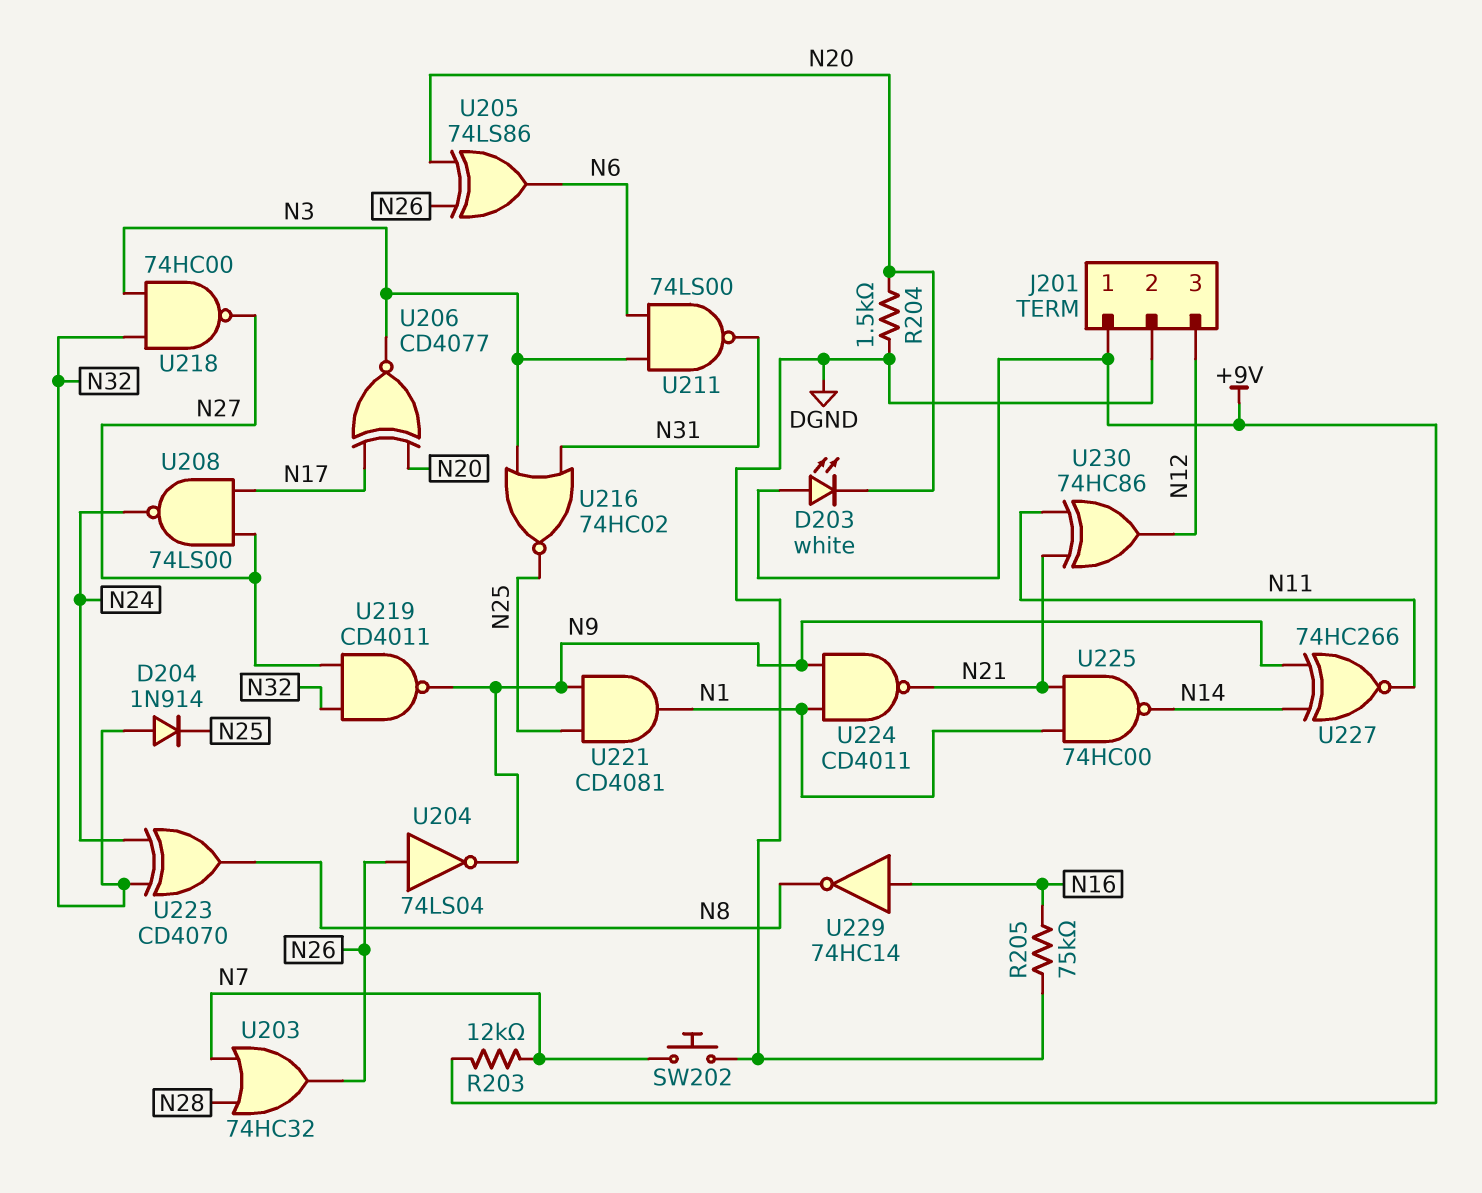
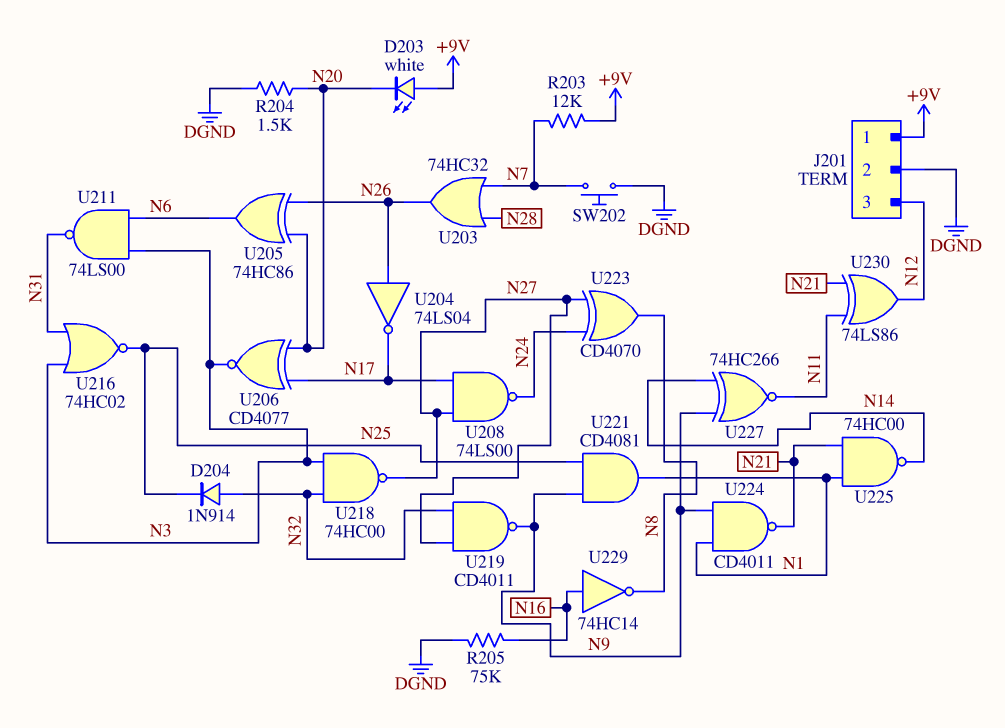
U204: NOT 74LS04 (in N26, out N9) -> NOT 74LS04 (in N26, out N17)
U205: XOR 74LS86 (in N20, in N26, out N6) -> XOR 74HC86 (in N20, in N26, out N6)
U223: XOR CD4070 (in N24, in N32, out N8) -> XOR CD4070 (in N24, in N27, out N8)
U230: XOR 74HC86 (in N11, in N21, out N12) -> XOR 74LS86 (in N11, in N21, out N12)

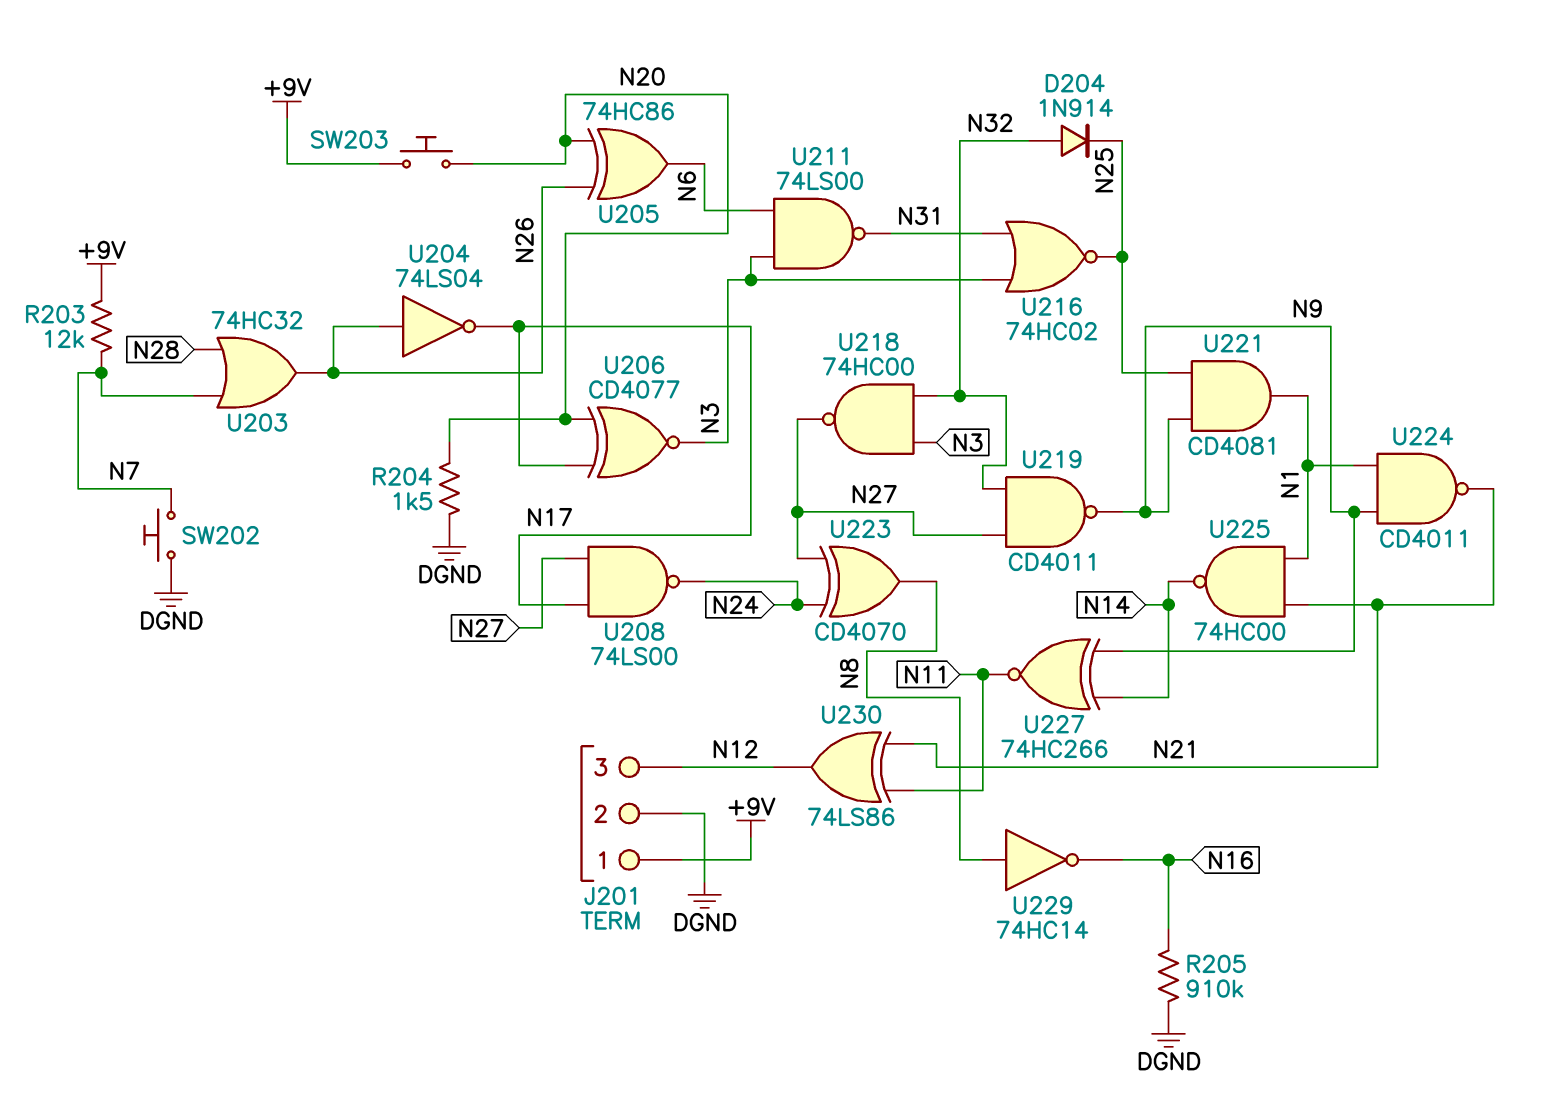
D203: LED white (A +9V, K N20) -> none
R205: 75k (DGND, N16) -> 910k (DGND, N16)
SW203: none -> button (+9V, N20)
U229: NOT 74HC14 (in N16, out N8) -> NOT 74HC14 (in N8, out N16)

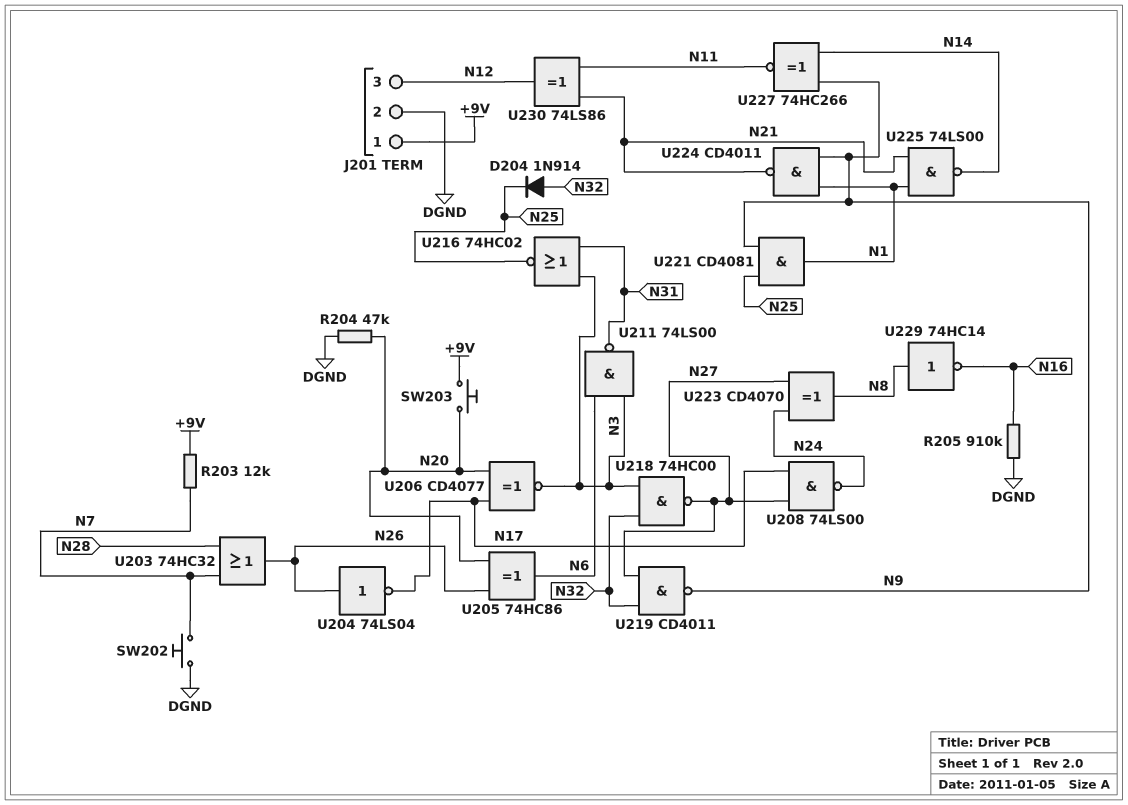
R204: 1.5k (DGND, N20) -> 47k (DGND, N20)
U225: NAND 74HC00 (in N1, in N21, out N14) -> NAND 74LS00 (in N1, in N21, out N14)

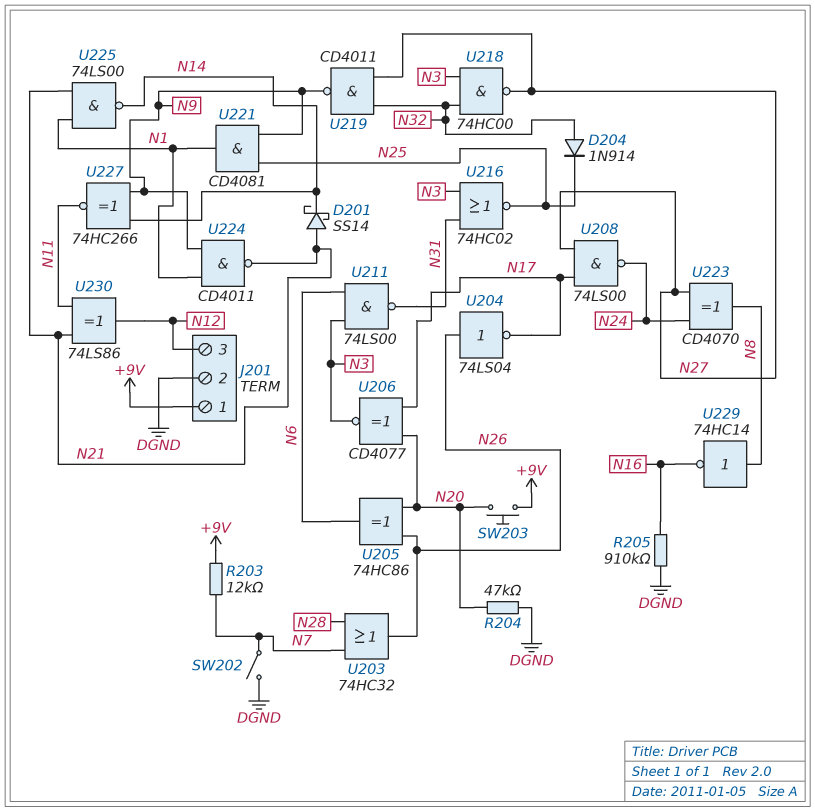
D201: none -> schottky SS14 (A N21, K N14)
SW202: button (DGND, N7) -> switch (DGND, N7)

